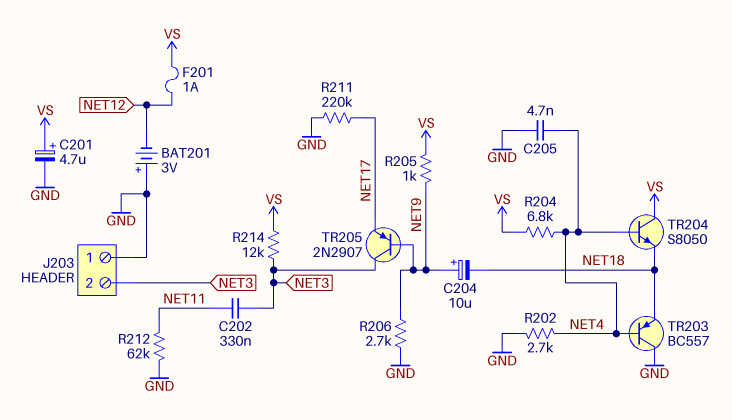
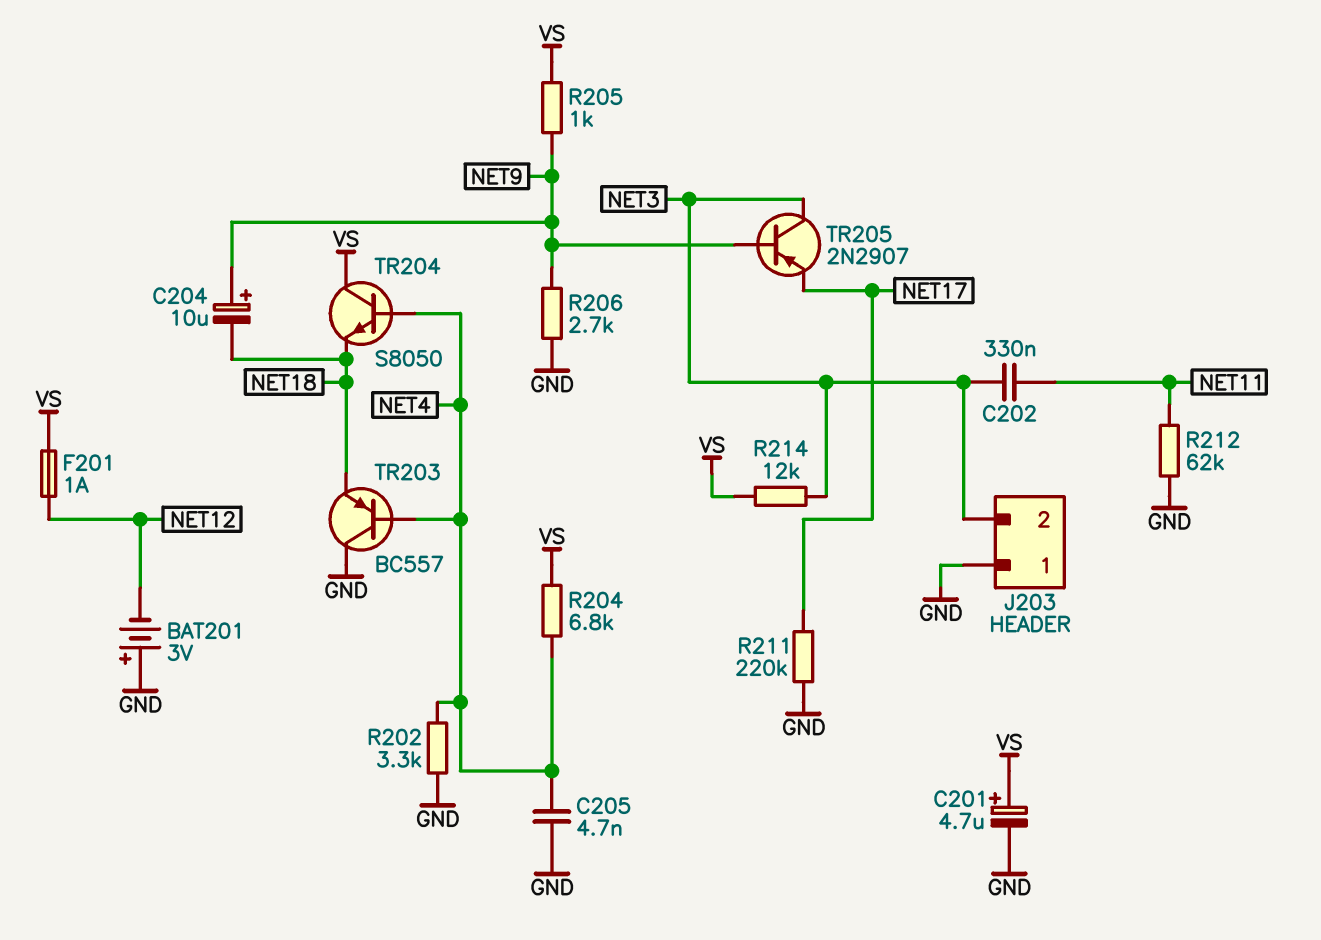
R202: 2.7k (GND, NET4) -> 3.3k (GND, NET4)

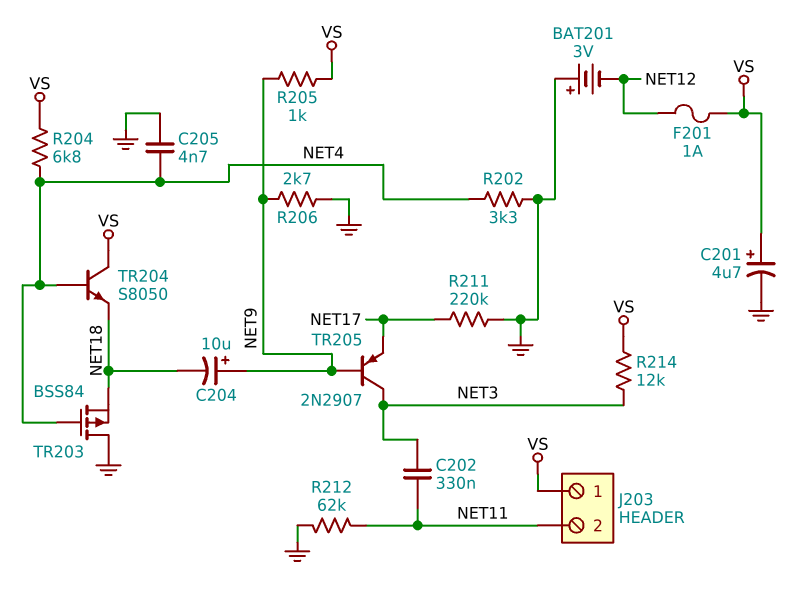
J203 pin 1: GND -> VS
J203 pin 2: NET3 -> NET11
TR203: PNP BC557 (B NET4, C GND, E NET18) -> PMOS BSS84 (G NET4, D GND, S NET18)

